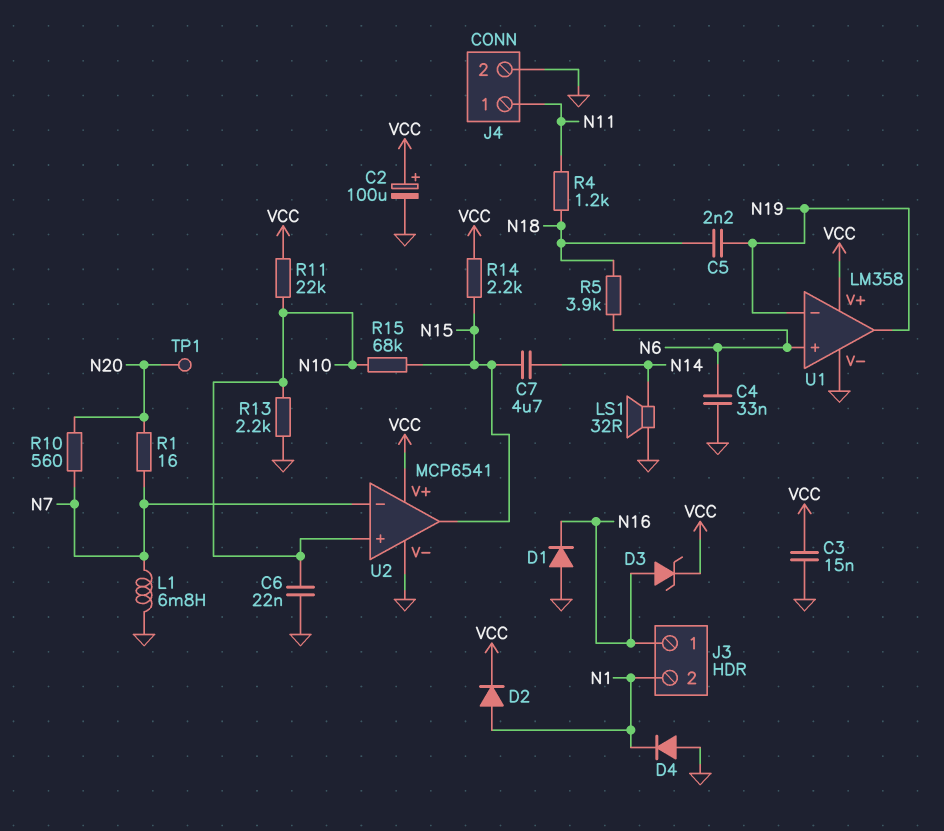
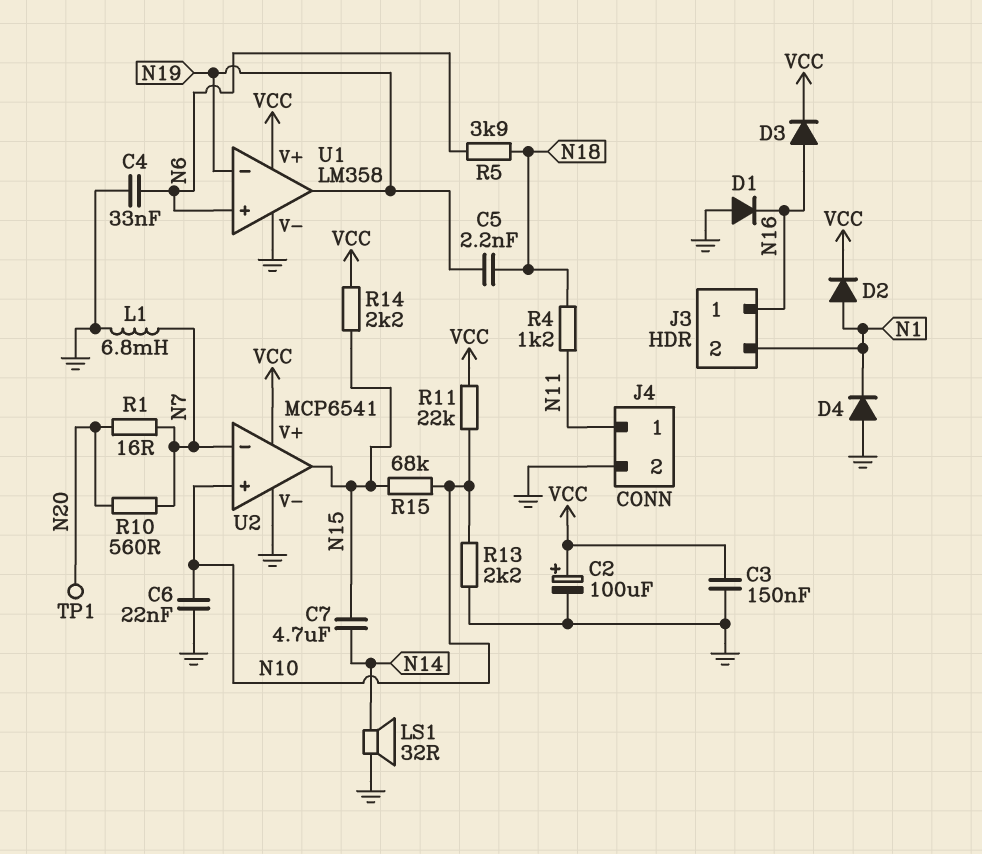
C3: 15nF (GND, VCC) -> 150nF (GND, VCC)
D3: zener (A N16, K VCC) -> diode (A N16, K VCC)

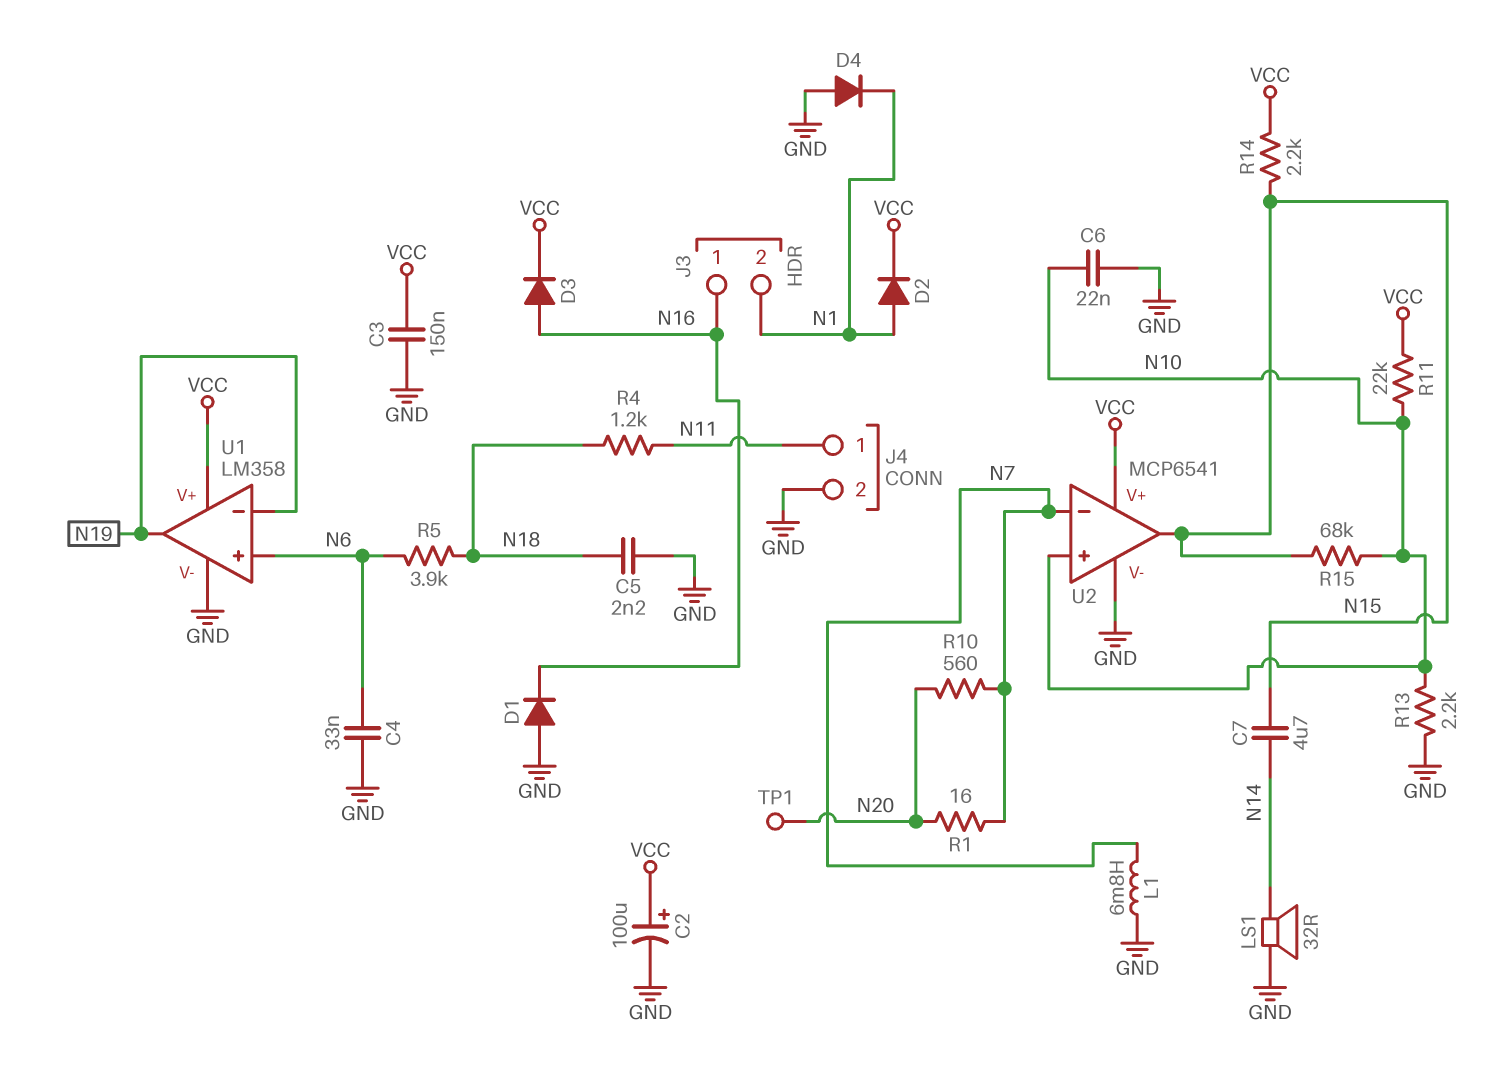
C5: 2.2nF (N18, N19) -> 2.2nF (GND, N18)

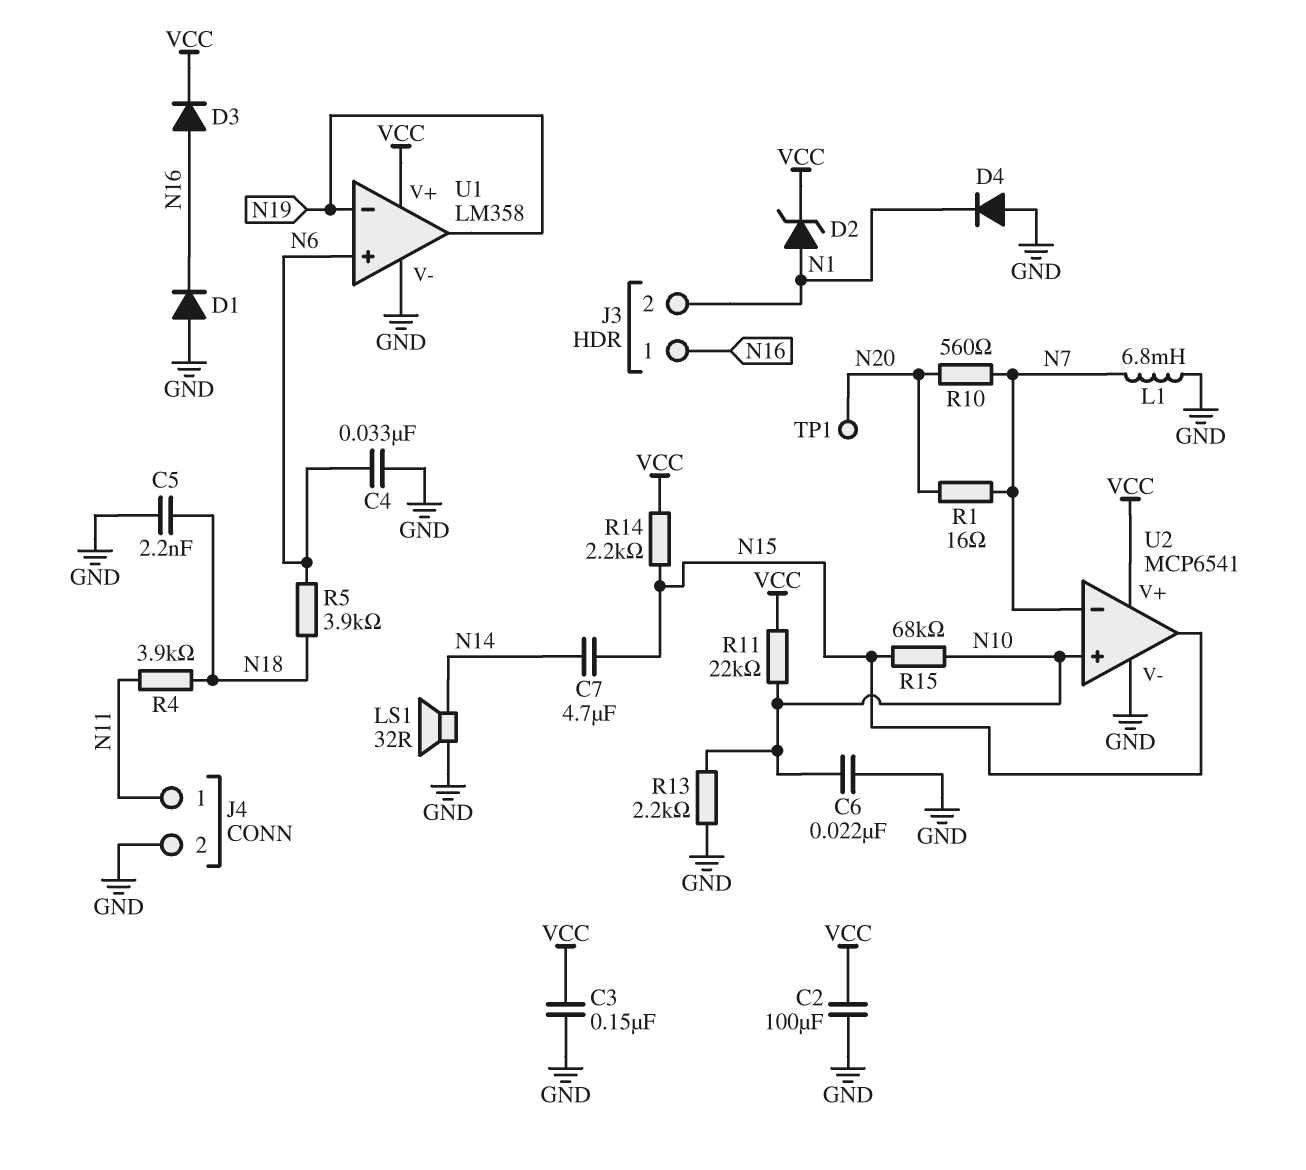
C2: 100uF (plus VCC, minus GND) -> 100uF (GND, VCC)
D2: diode (A N1, K VCC) -> zener (A N1, K VCC)
R4: 1.2k (N11, N18) -> 3.9k (N11, N18)

